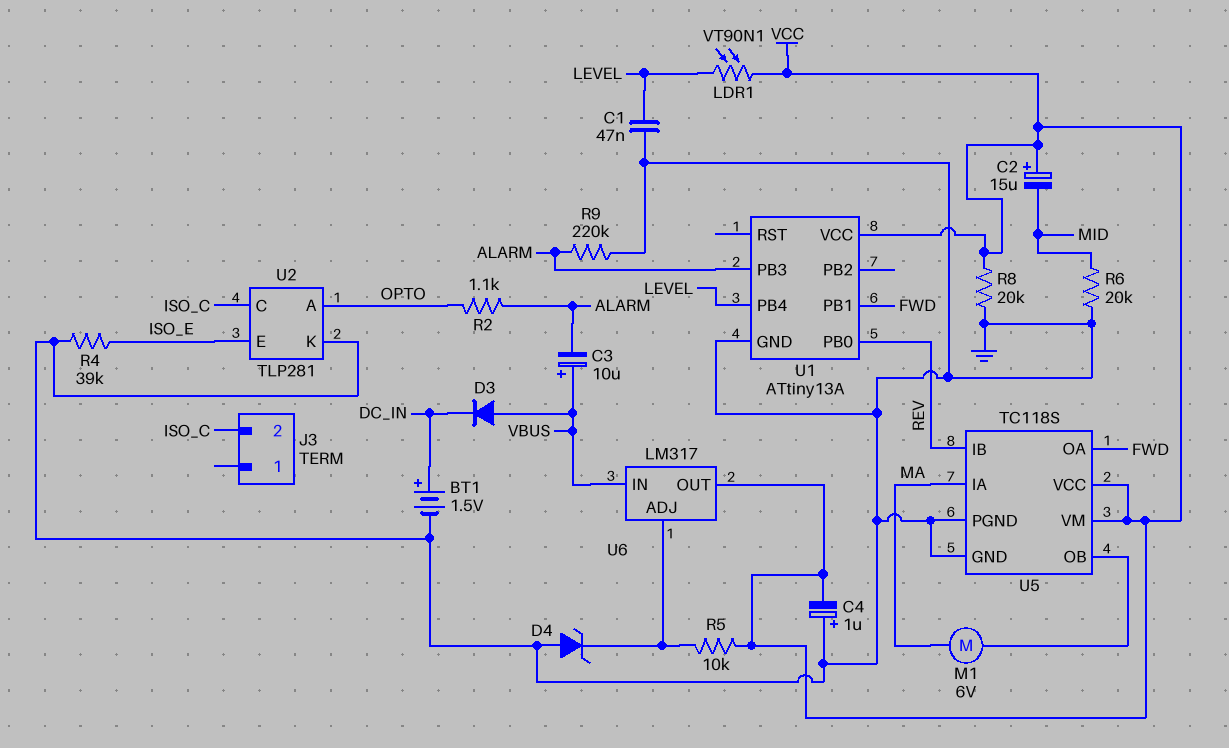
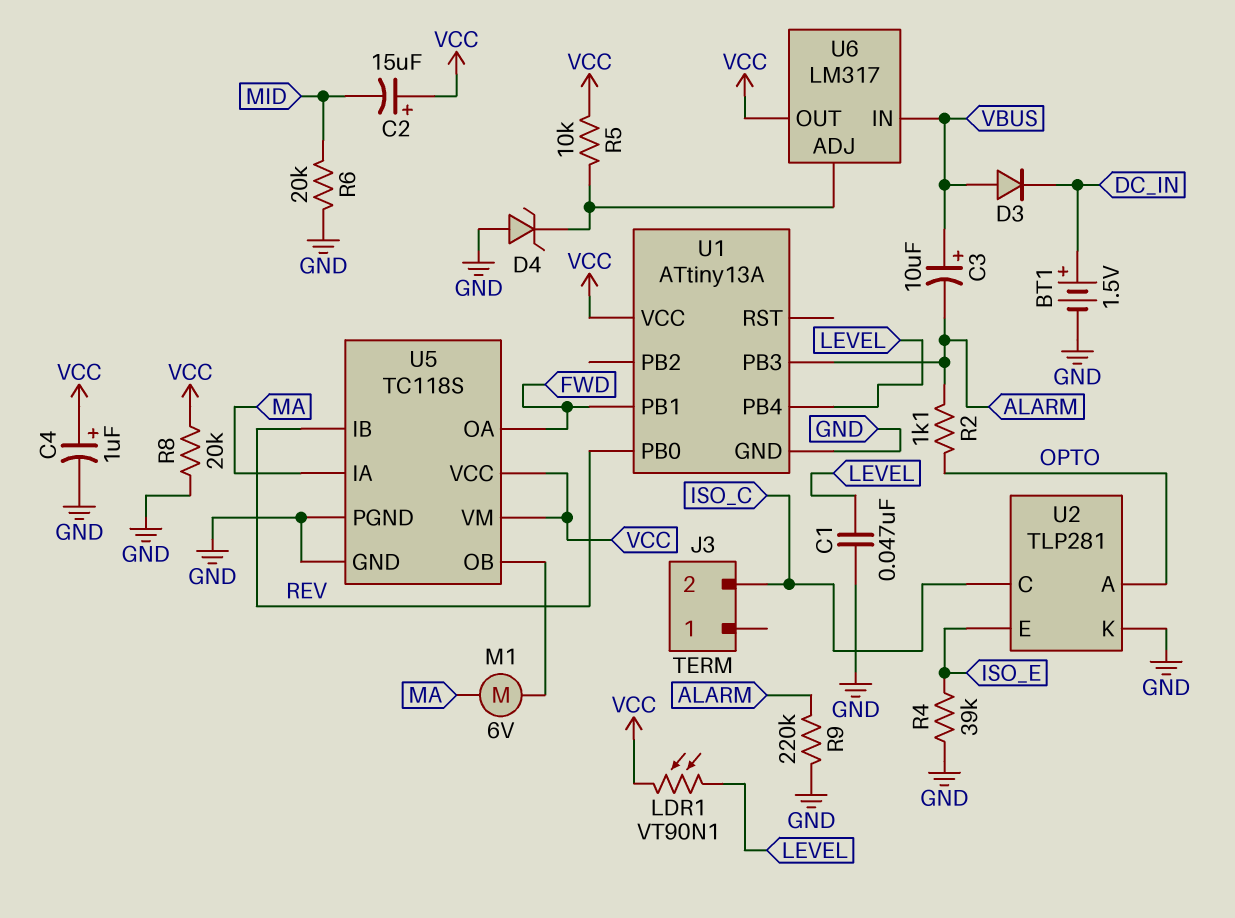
C4: 1uF (plus GND, minus VCC) -> 1uF (plus VCC, minus GND)

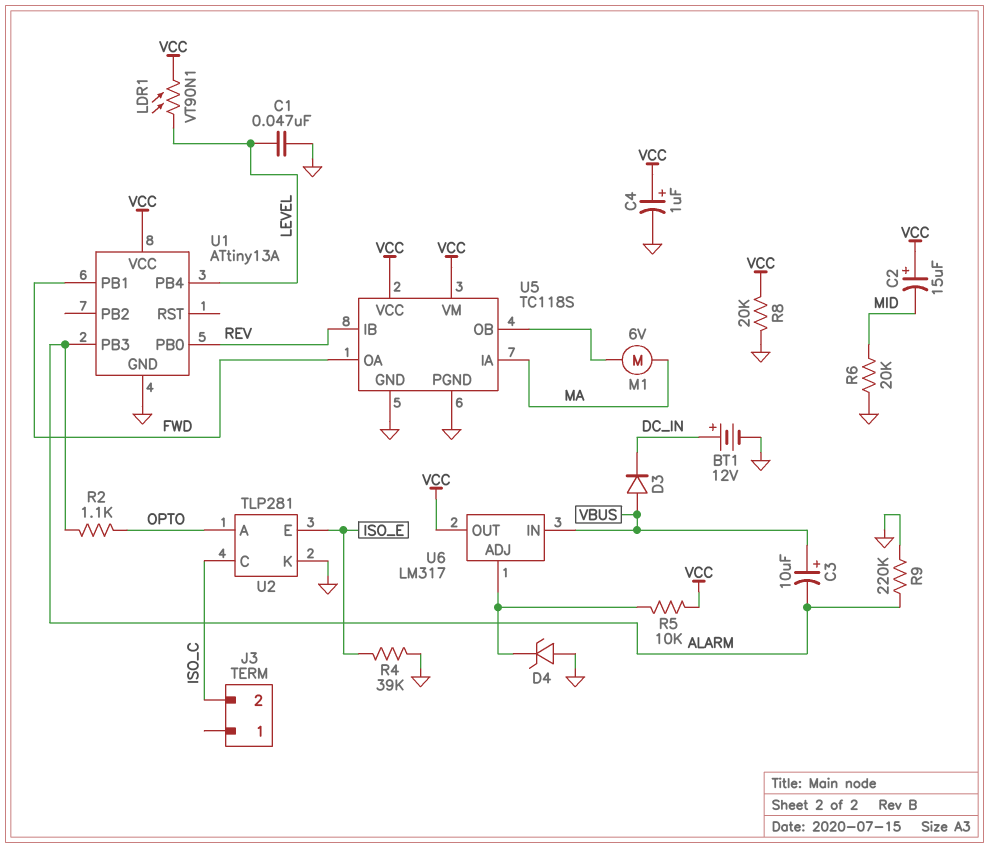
BT1: 1.5V (plus DC_IN, minus GND) -> 12V (plus DC_IN, minus GND)

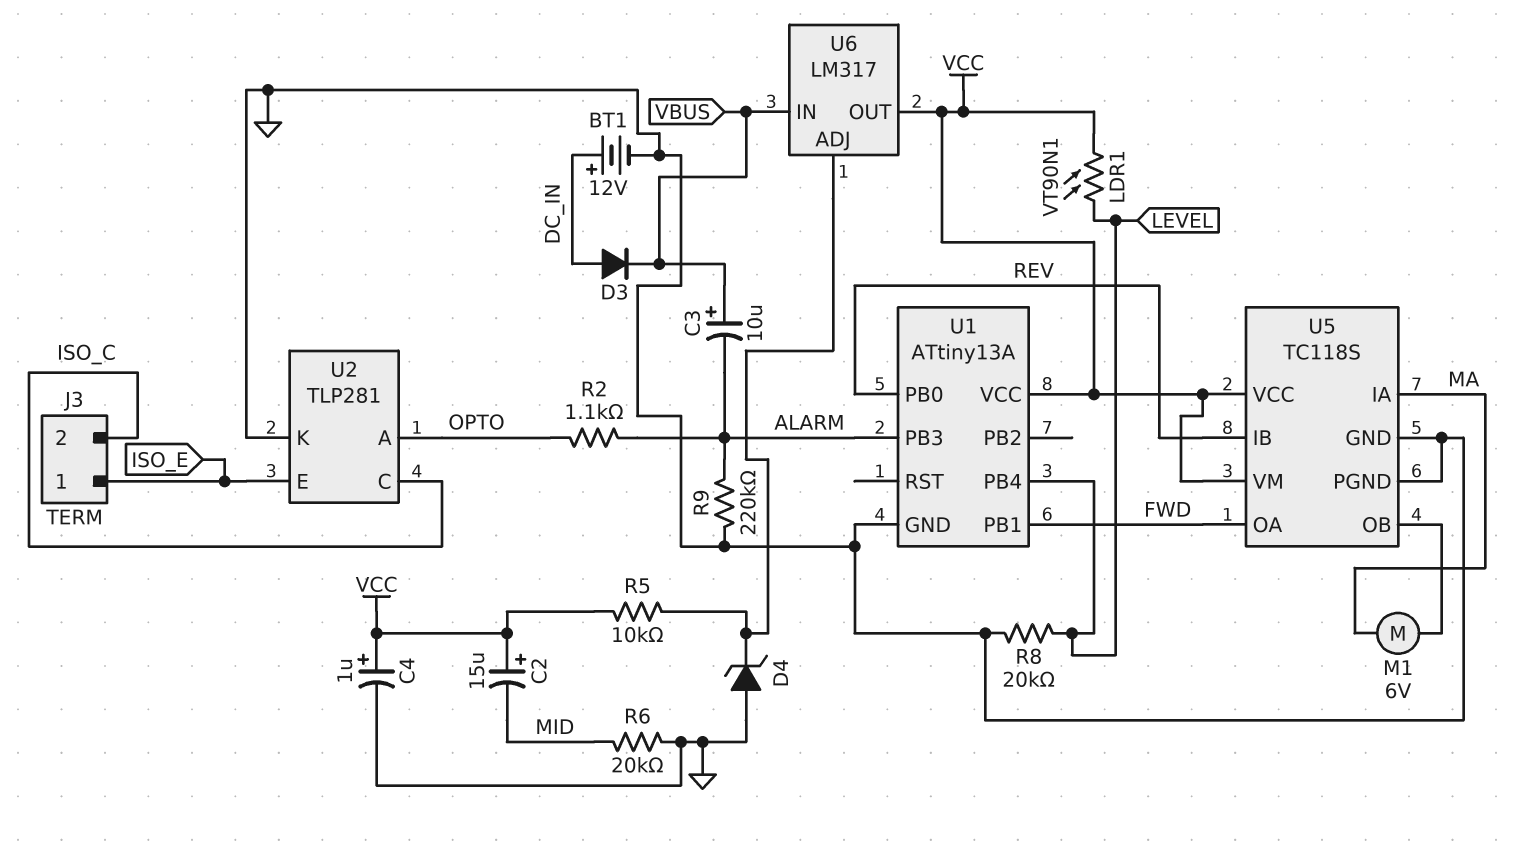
C1: 47nF (GND, LEVEL) -> none
D3: diode (A VBUS, K DC_IN) -> diode (A DC_IN, K VBUS)
J3 pin 1: none -> ISO_E
R4: 39k (GND, ISO_E) -> none
R8: 20k (GND, VCC) -> 20k (GND, LEVEL)

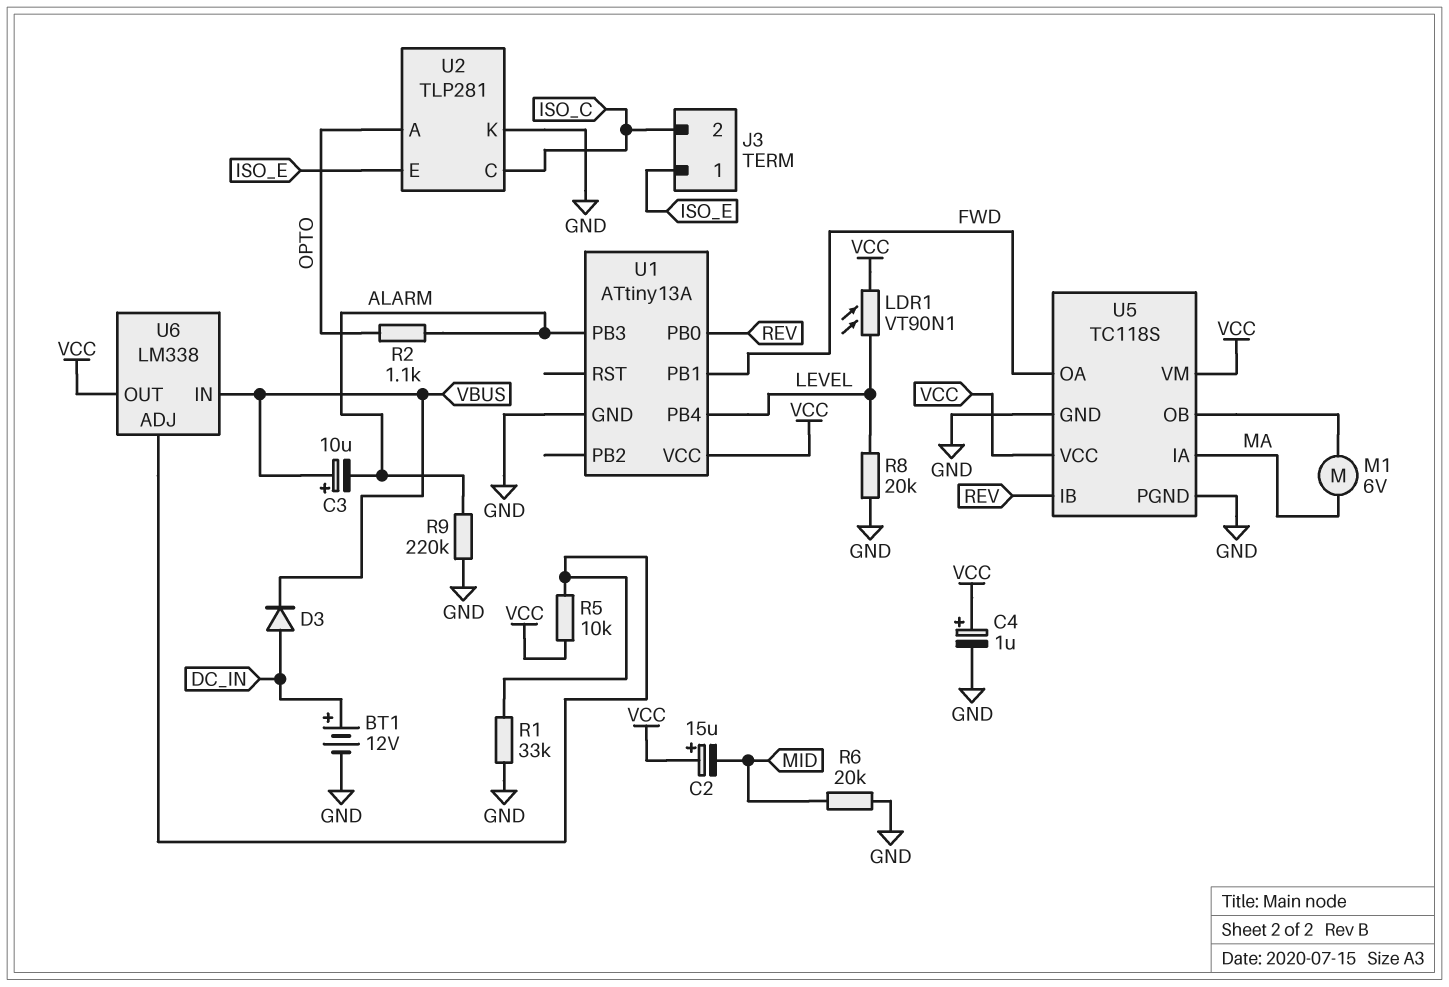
D4: zener (A GND, K U6/ADJ) -> none
R1: none -> 33k (GND, U6/ADJ)
U6: LM317 -> LM338

